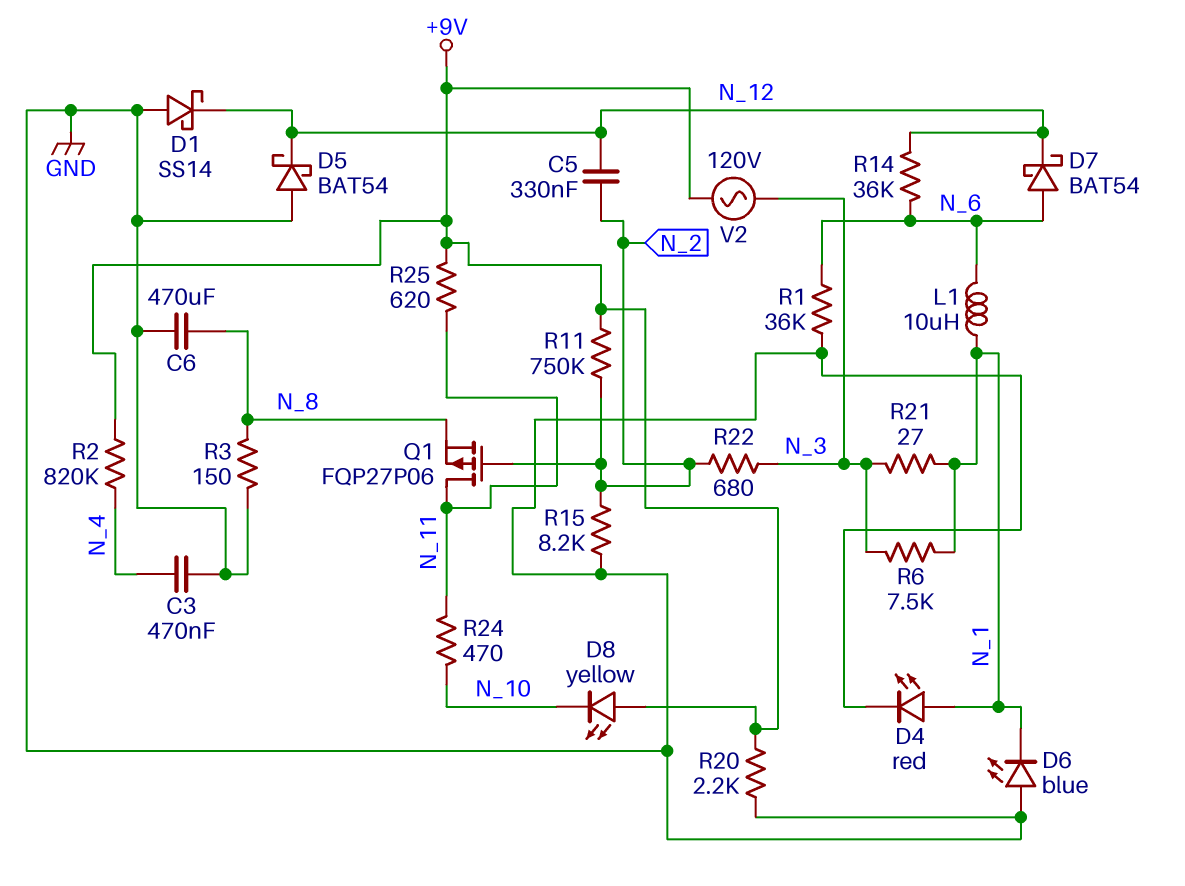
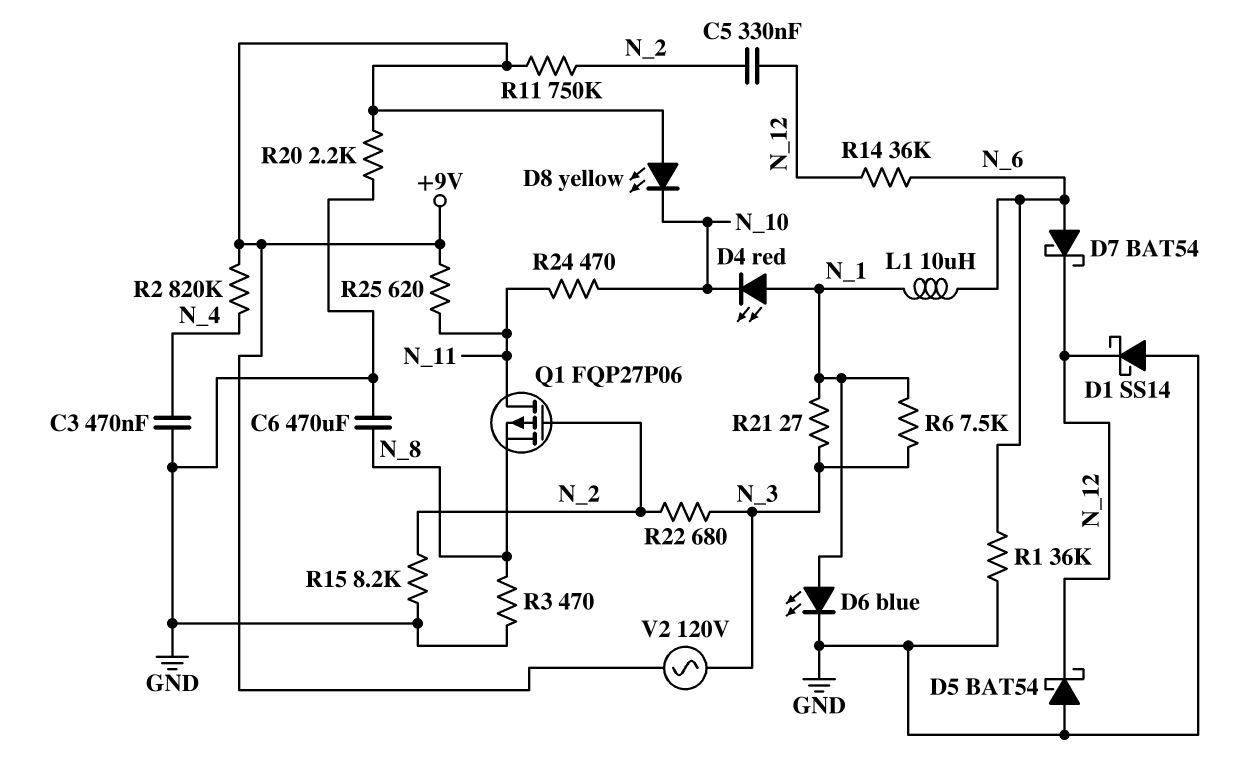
D4: LED red (A N_1, K GND) -> LED red (A N_1, K N_10)
D6: LED blue (A GND, K N_1) -> LED blue (A N_1, K GND)
R3: 150 (GND, N_8) -> 470 (GND, N_8)

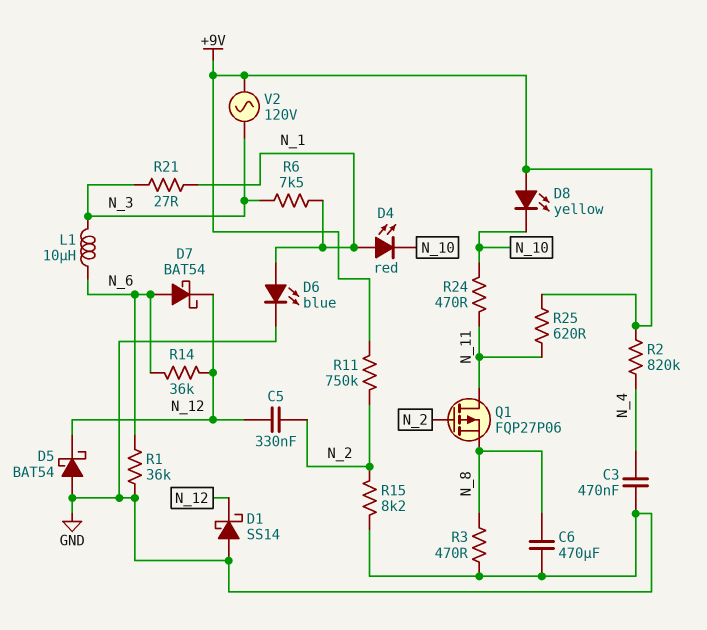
L1: 10uH (N_1, N_6) -> 10uH (N_3, N_6)
R20: 2.2k (+9V, GND) -> none
R22: 680 (N_2, N_3) -> none

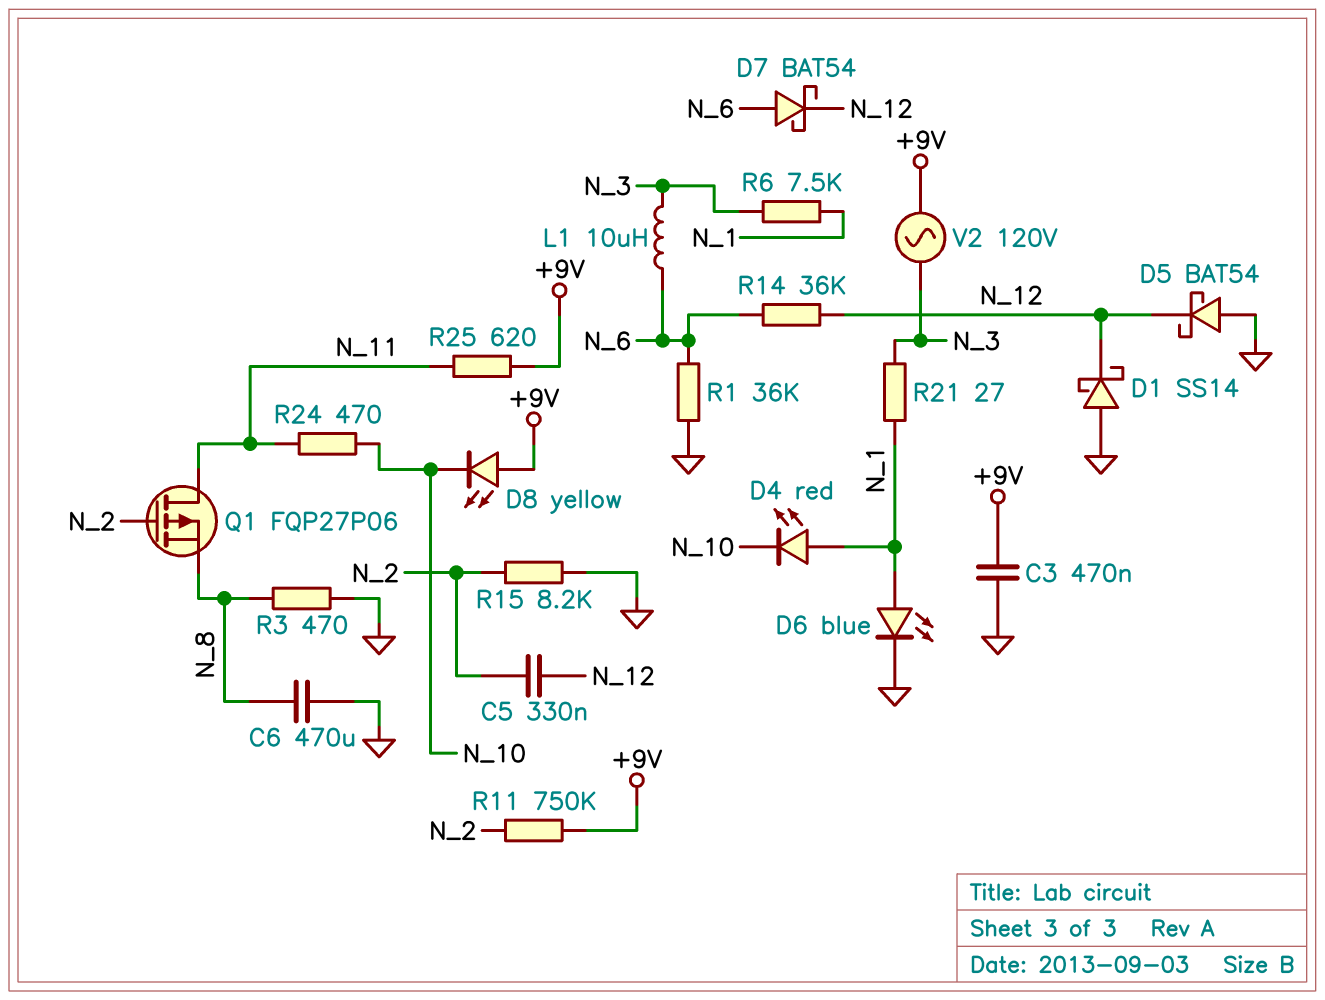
C3: 470nF (GND, N_4) -> 470nF (+9V, GND)
R2: 820k (+9V, N_4) -> none

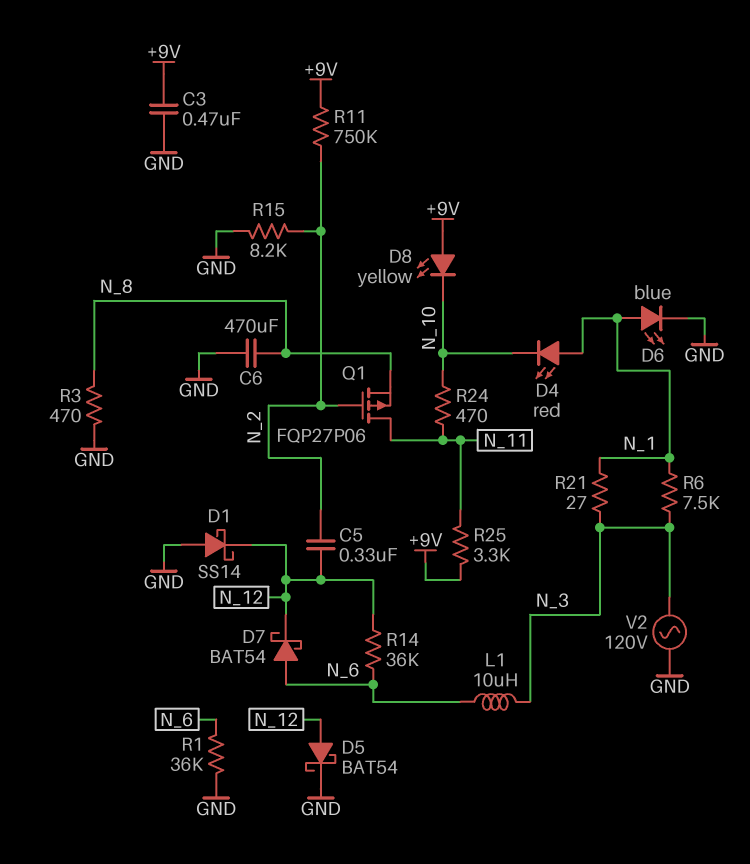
D5: schottky BAT54 (A GND, K N_12) -> schottky BAT54 (A N_12, K GND)
R25: 620 (+9V, N_11) -> 3.3k (+9V, N_11)
V2: AC 120V (+9V, N_3) -> AC 120V (GND, N_3)

